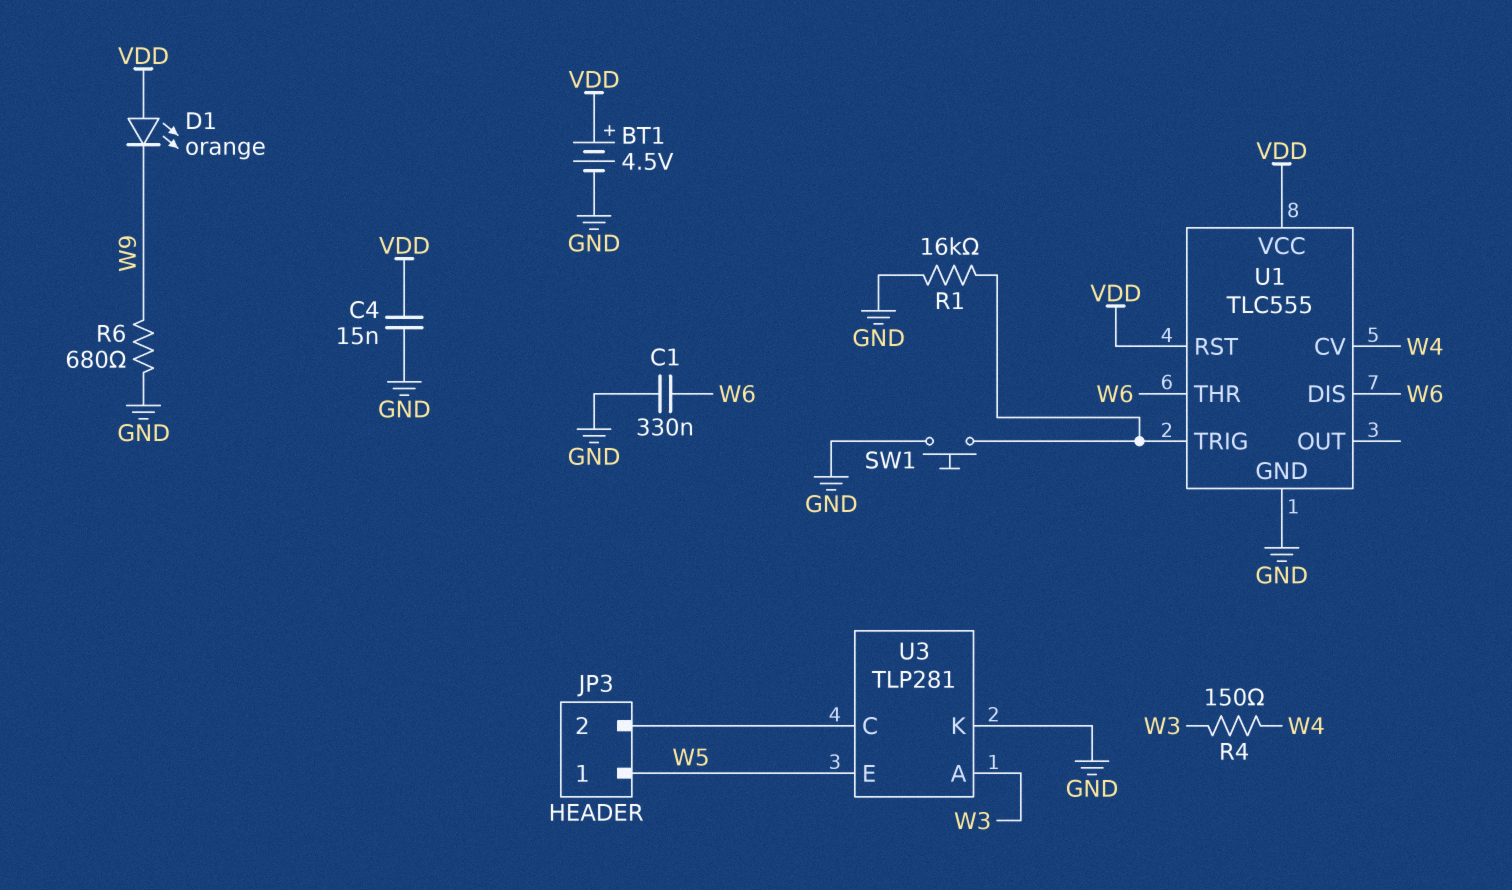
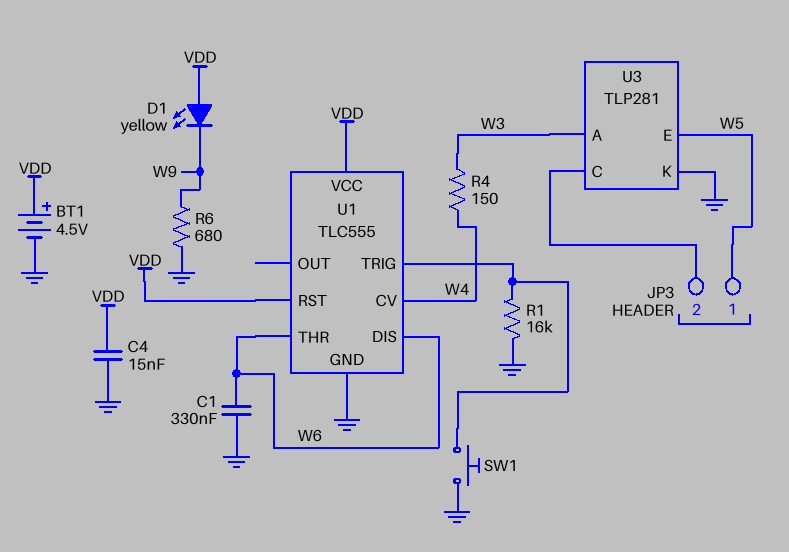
D1: LED orange (A VDD, K W9) -> LED yellow (A VDD, K W9)

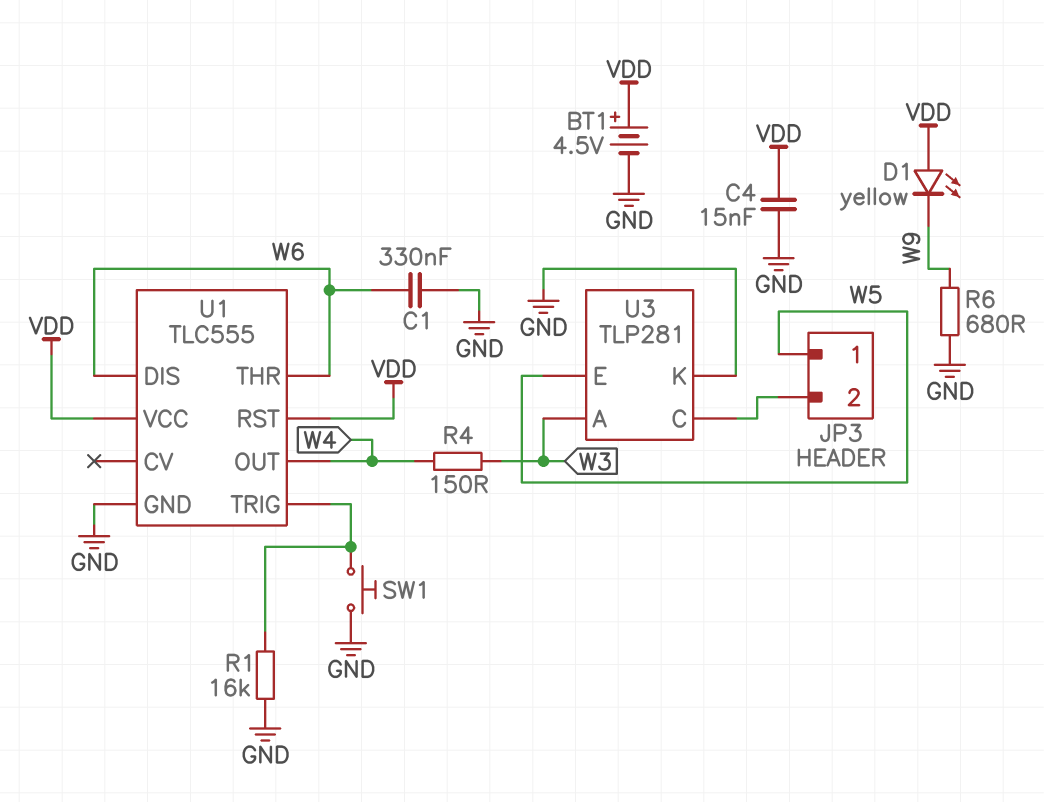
U1 pin CV: W4 -> none
U1 pin OUT: none -> W4

